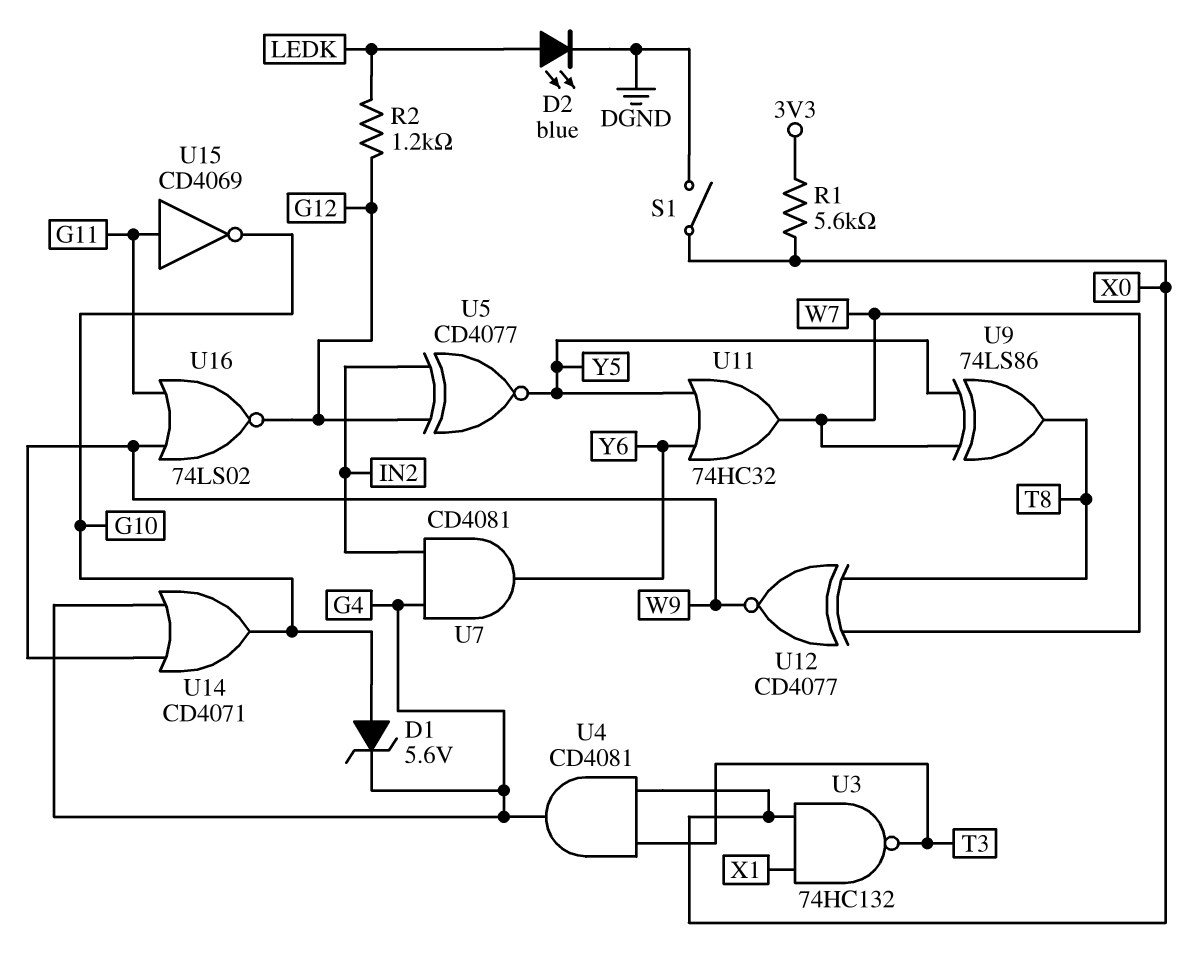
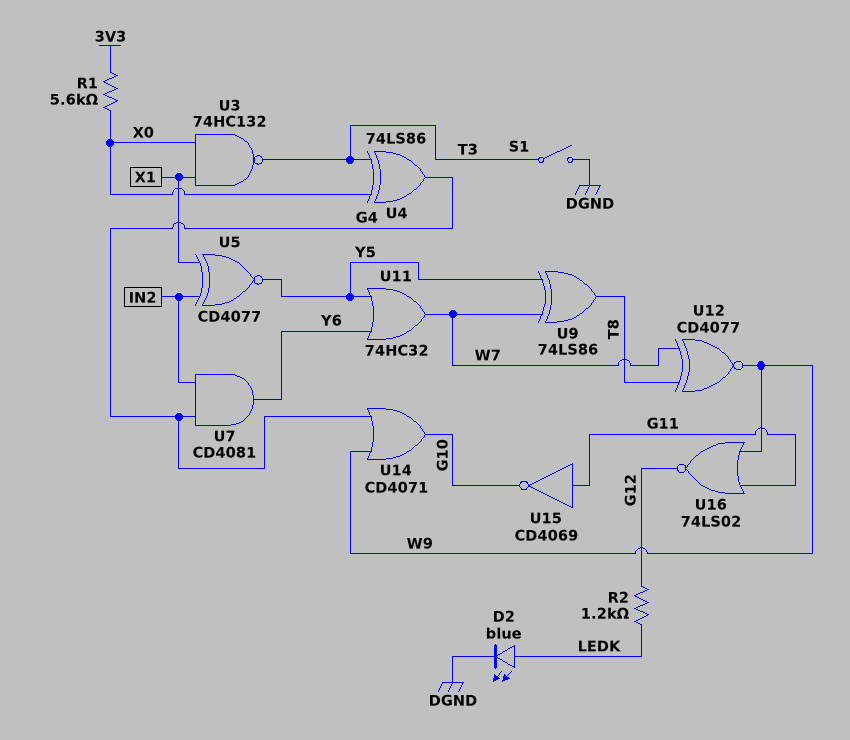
D1: zener 5.6V (A G10, K G4) -> none
S1: switch (DGND, X0) -> switch (DGND, T3)
U4: AND CD4081 (in T3, in X0, out G4) -> XOR 74LS86 (in T3, in X0, out G4)
U5: XNOR CD4077 (in G12, in IN2, out Y5) -> XNOR CD4077 (in IN2, in X1, out Y5)

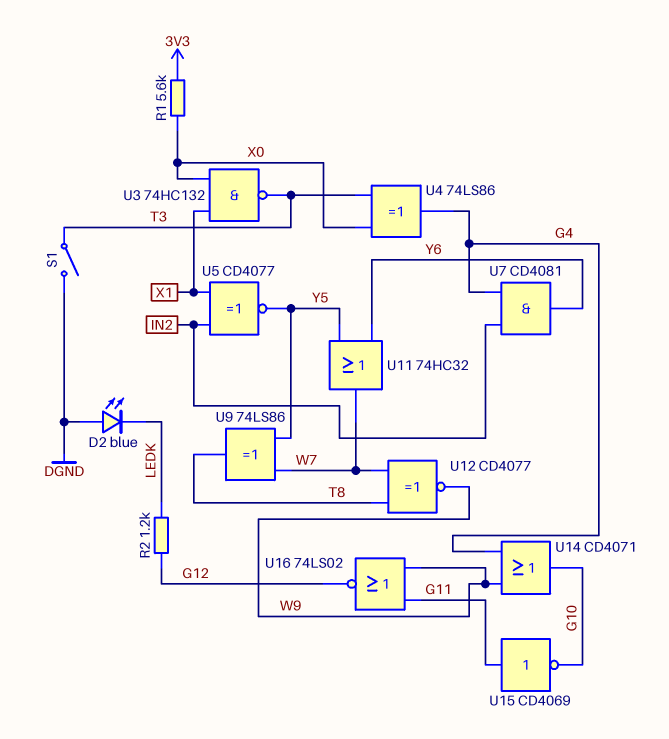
D2: LED blue (A LEDK, K DGND) -> LED blue (A DGND, K LEDK)

